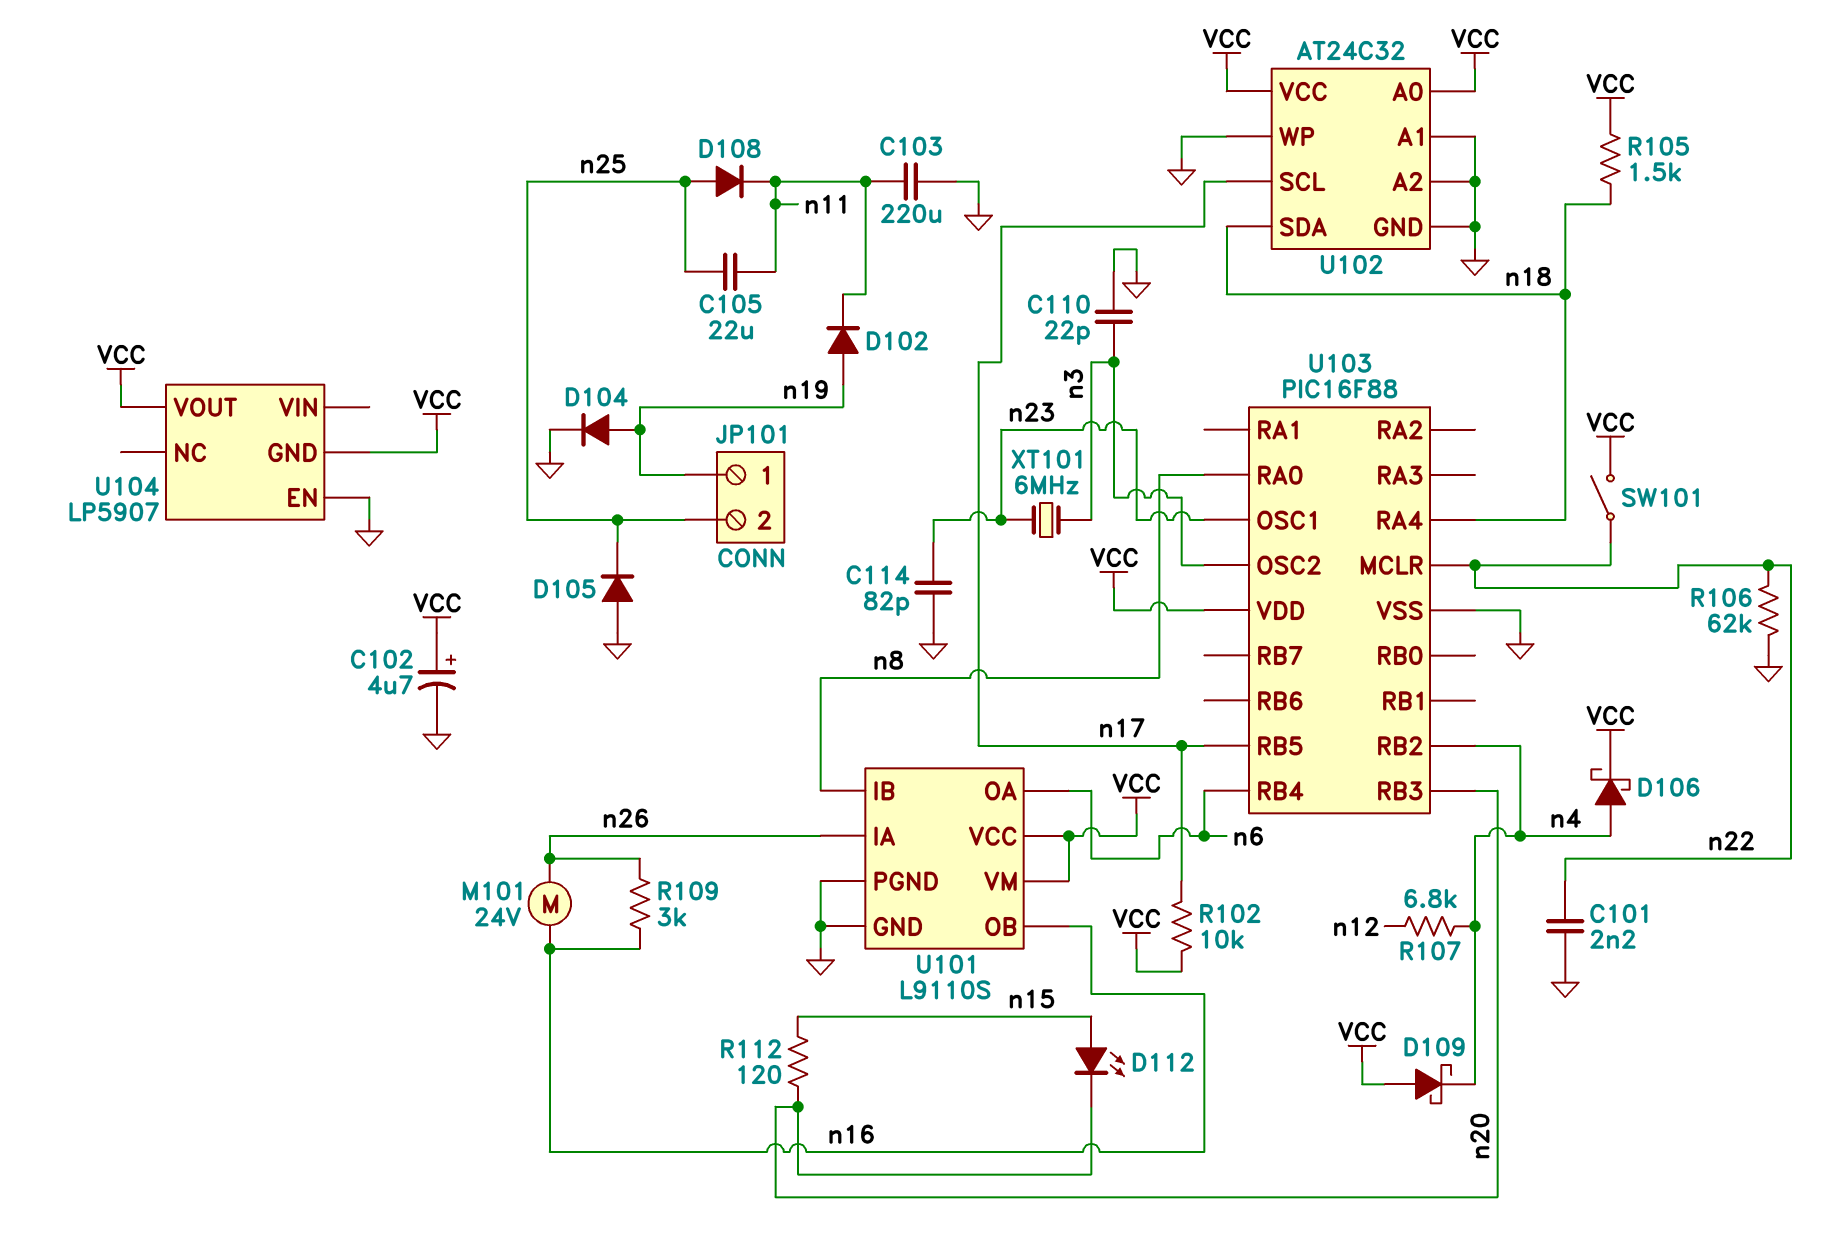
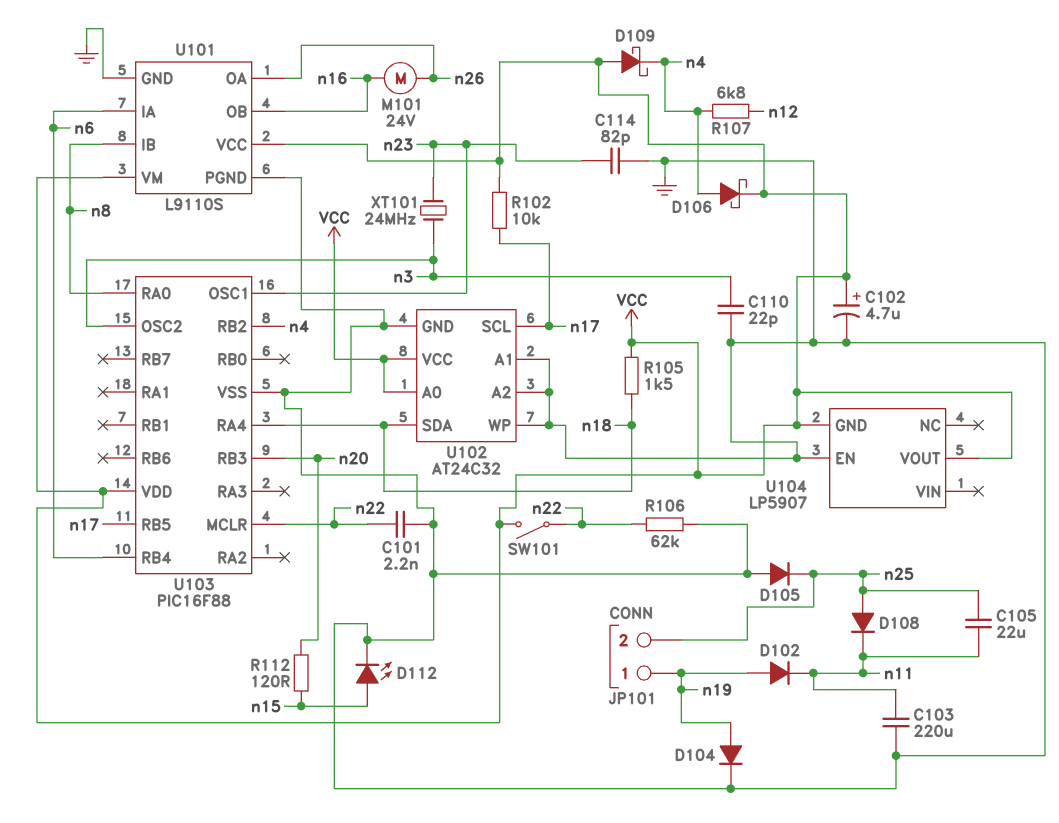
D112: LED (A n15, K n20) -> LED (A n15, K GND)
R109: 3k (n16, n26) -> none
U101 pin IA: n26 -> n6
U101 pin OA: n6 -> n26
XT101: 6MHz (n3, n23) -> 24MHz (n3, n23)

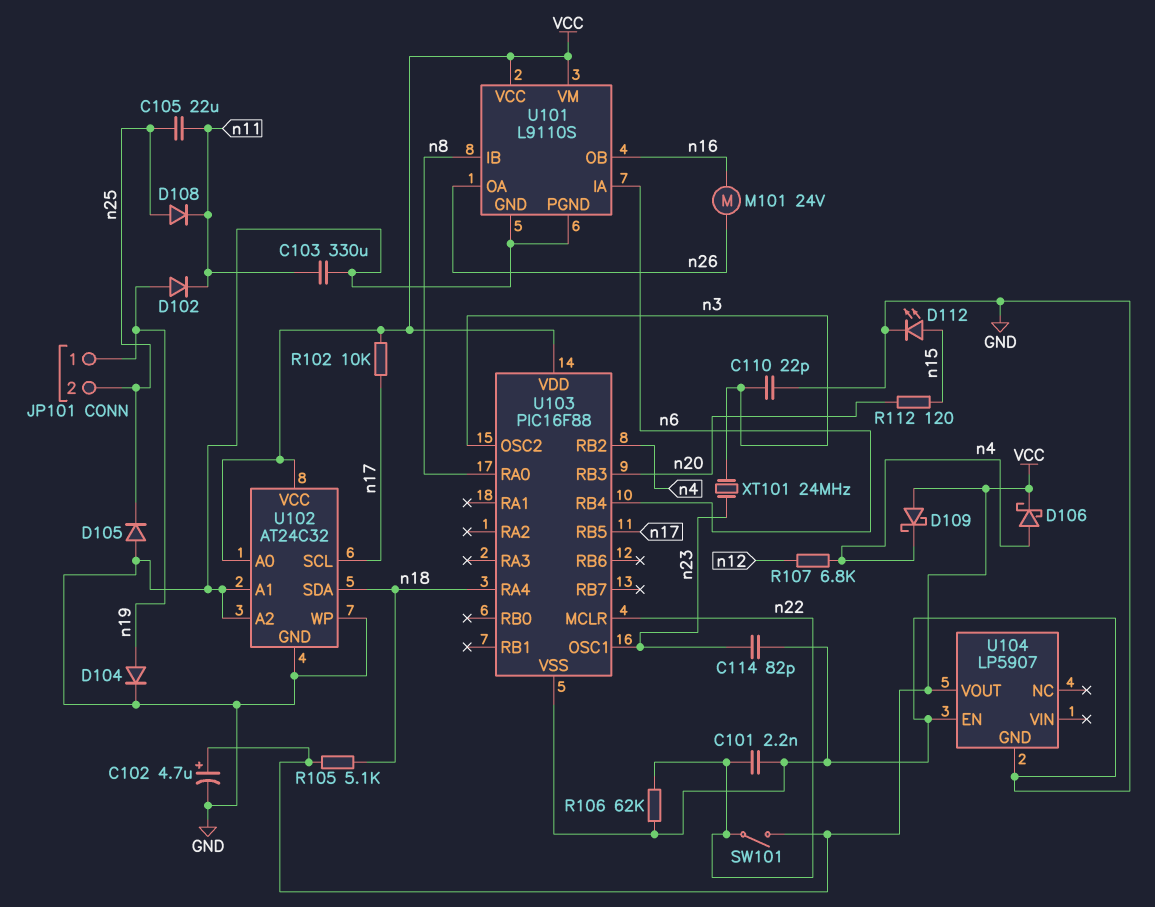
C103: 220uF (GND, n11) -> 330uF (GND, n11)
R105: 1.5k (VCC, n18) -> 5.1k (VCC, n18)
U104 pin GND: VCC -> GND

